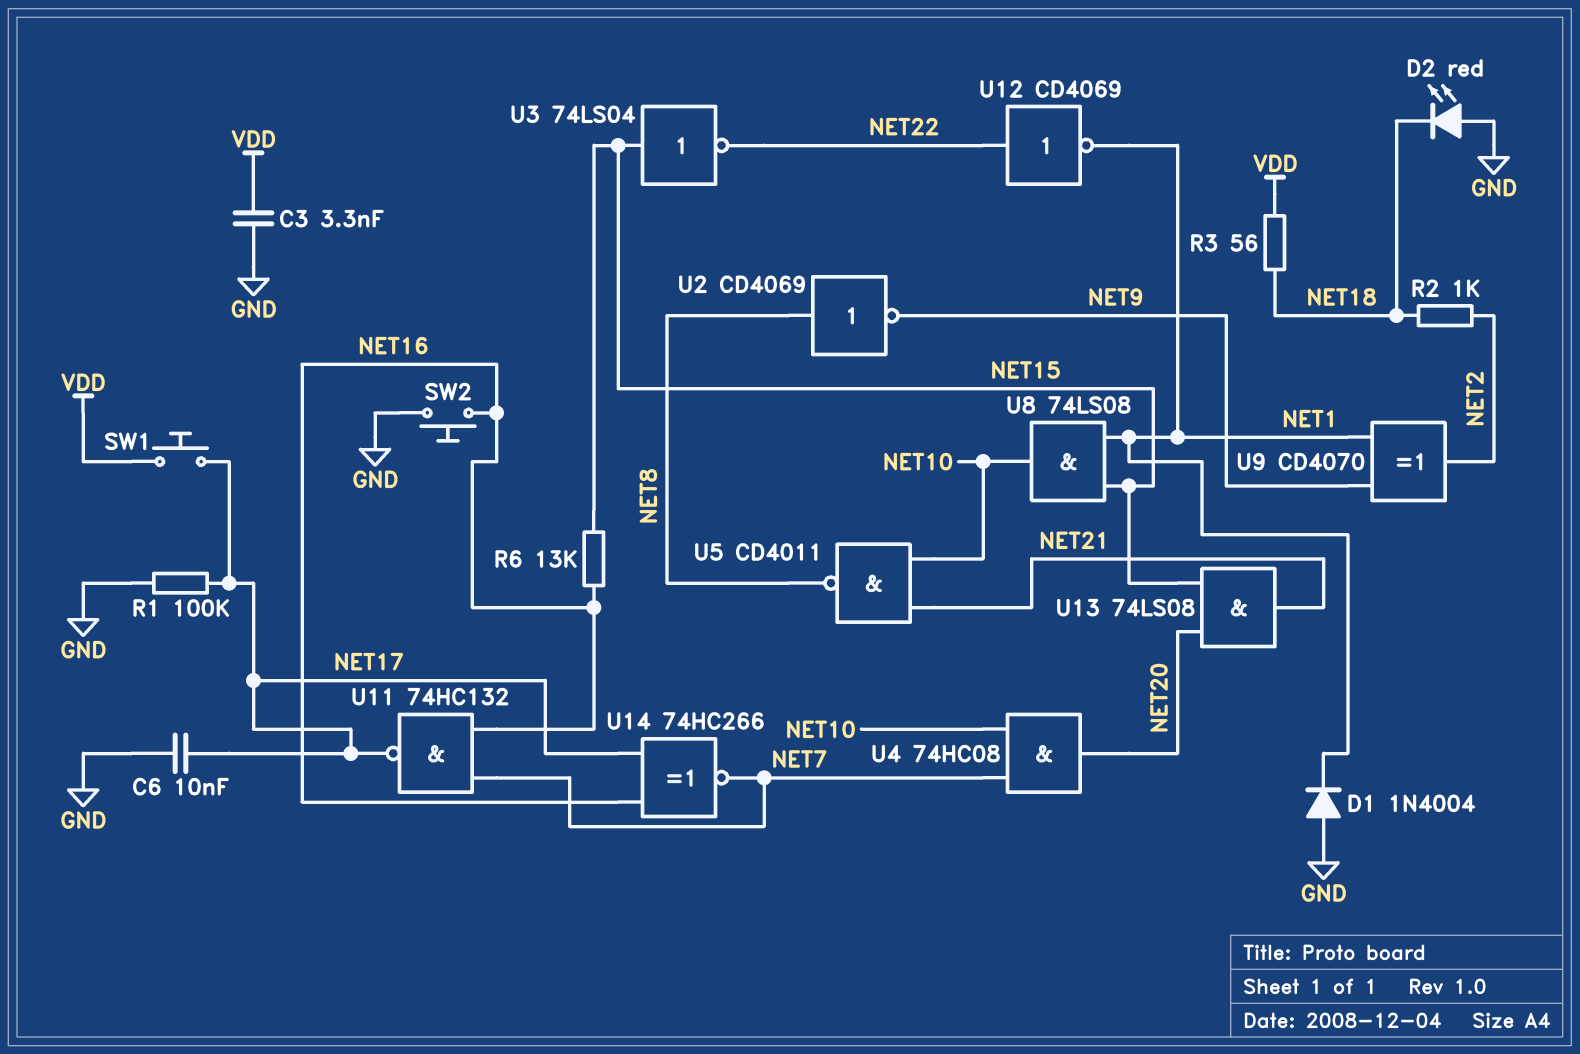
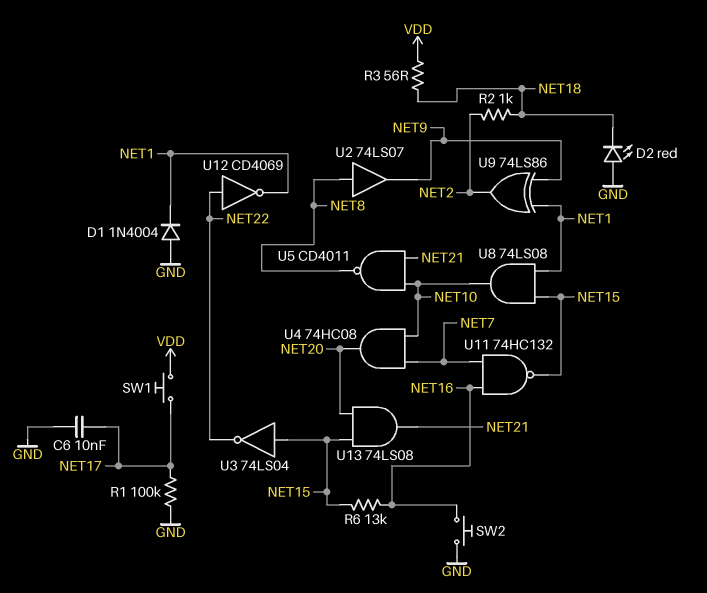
C3: 3.3nF (GND, VDD) -> none
U2: NOT CD4069 (in NET8, out NET9) -> buffer 74LS07 (in NET8, out NET9)
U9: XOR CD4070 (in NET1, in NET9, out NET2) -> XOR 74LS86 (in NET1, in NET9, out NET2)
U11: NAND 74HC132 (in NET7, in NET16, out NET17) -> NAND 74HC132 (in NET7, in NET16, out NET15)
U14: XNOR 74HC266 (in NET16, in NET17, out NET7) -> none

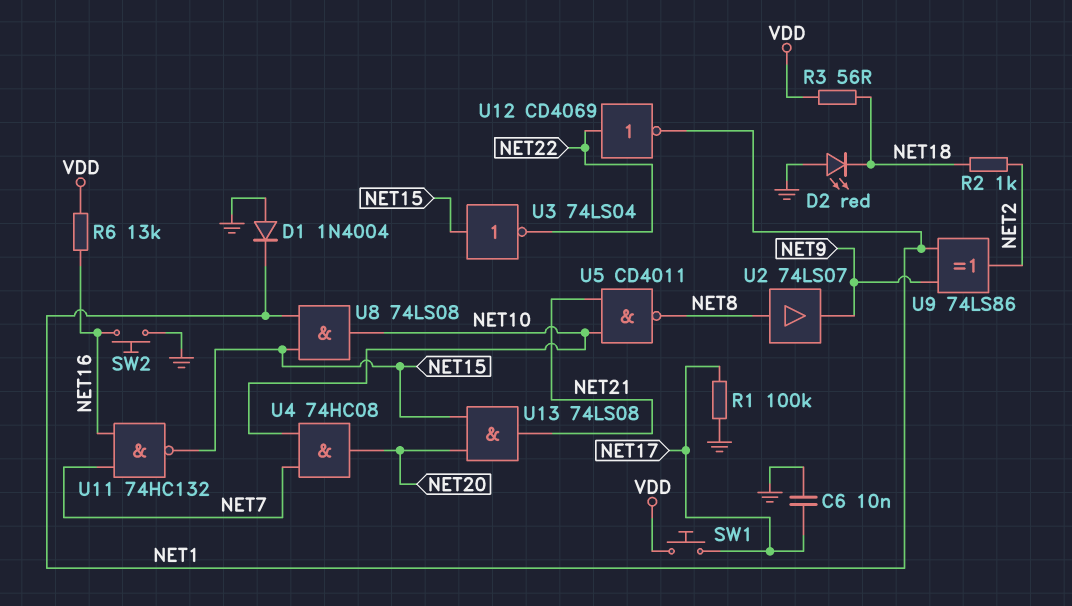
R6: 13k (NET15, NET16) -> 13k (NET16, VDD)

